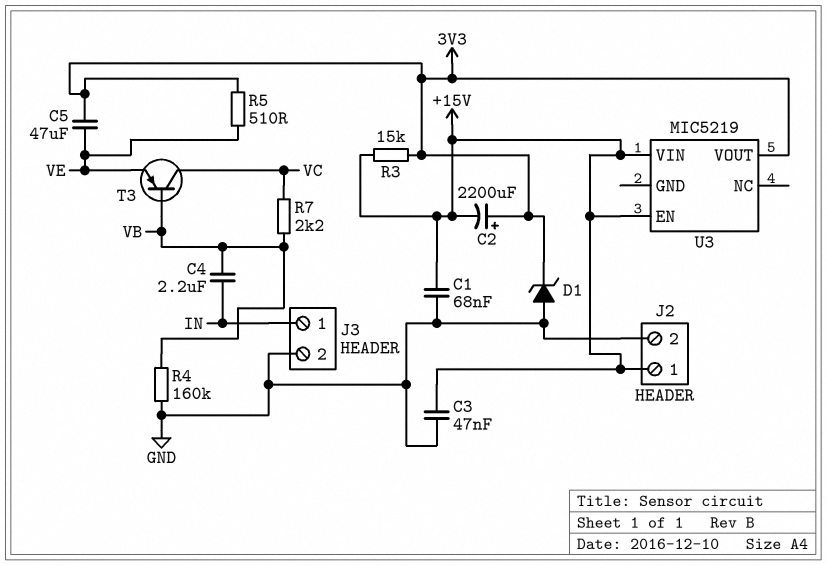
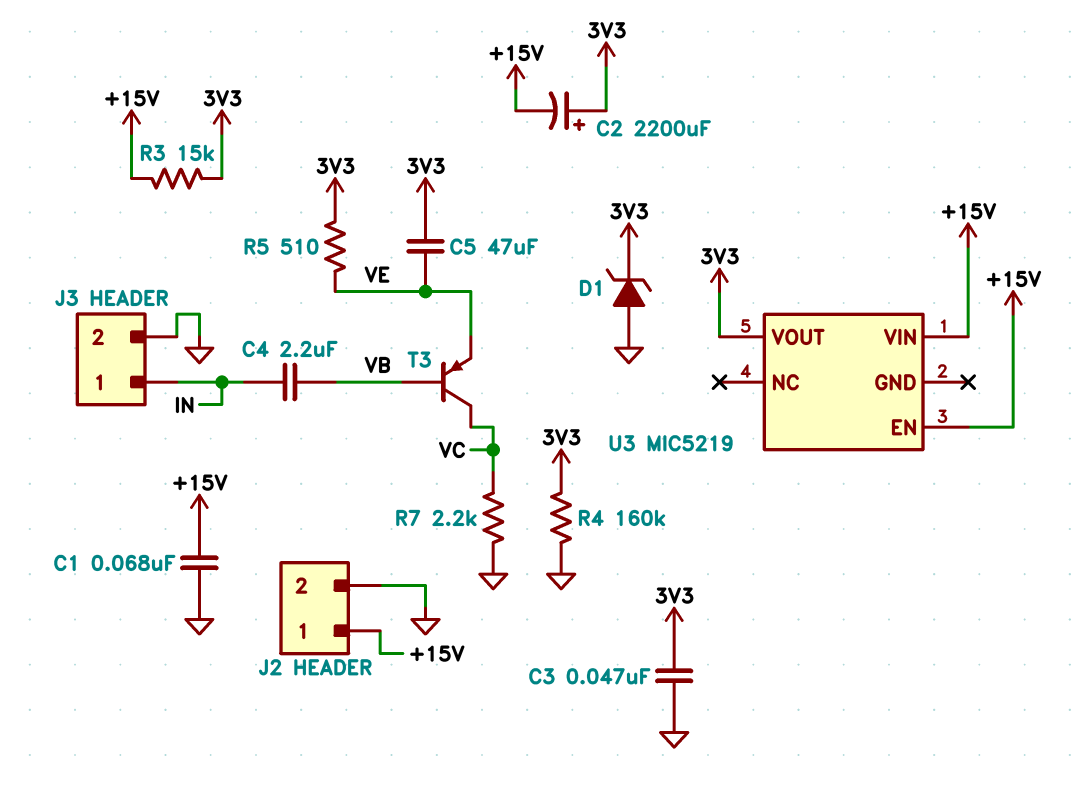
C3: 47nF (+15V, GND) -> 47nF (3V3, GND)
R4: 160k (GND, VB) -> 160k (3V3, GND)
R7: 2.2k (VB, VC) -> 2.2k (GND, VC)

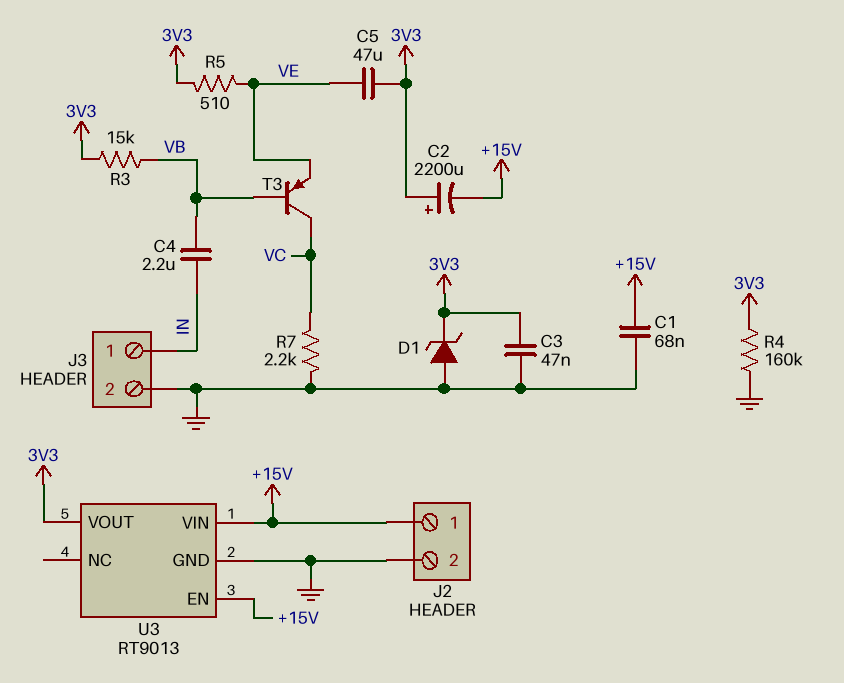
R3: 15k (+15V, 3V3) -> 15k (3V3, VB)
U3: MIC5219 -> RT9013
U3 pin GND: none -> GND

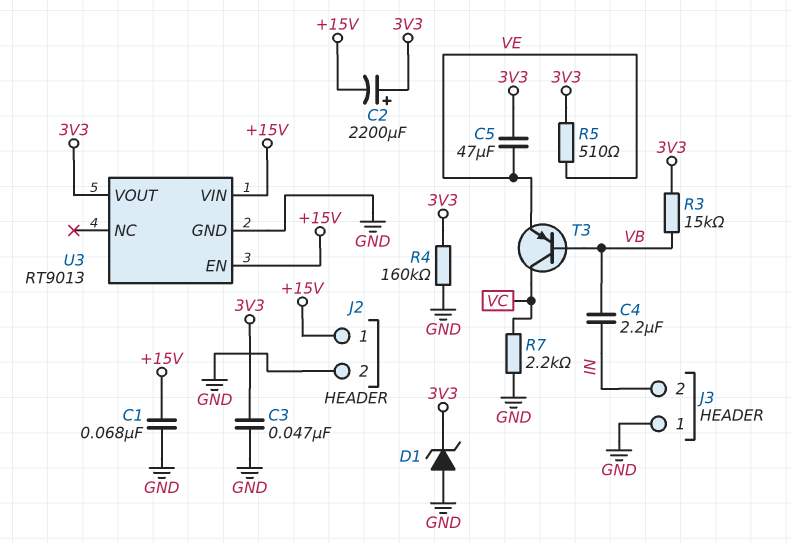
J3 pin 1: IN -> GND
J3 pin 2: GND -> IN

